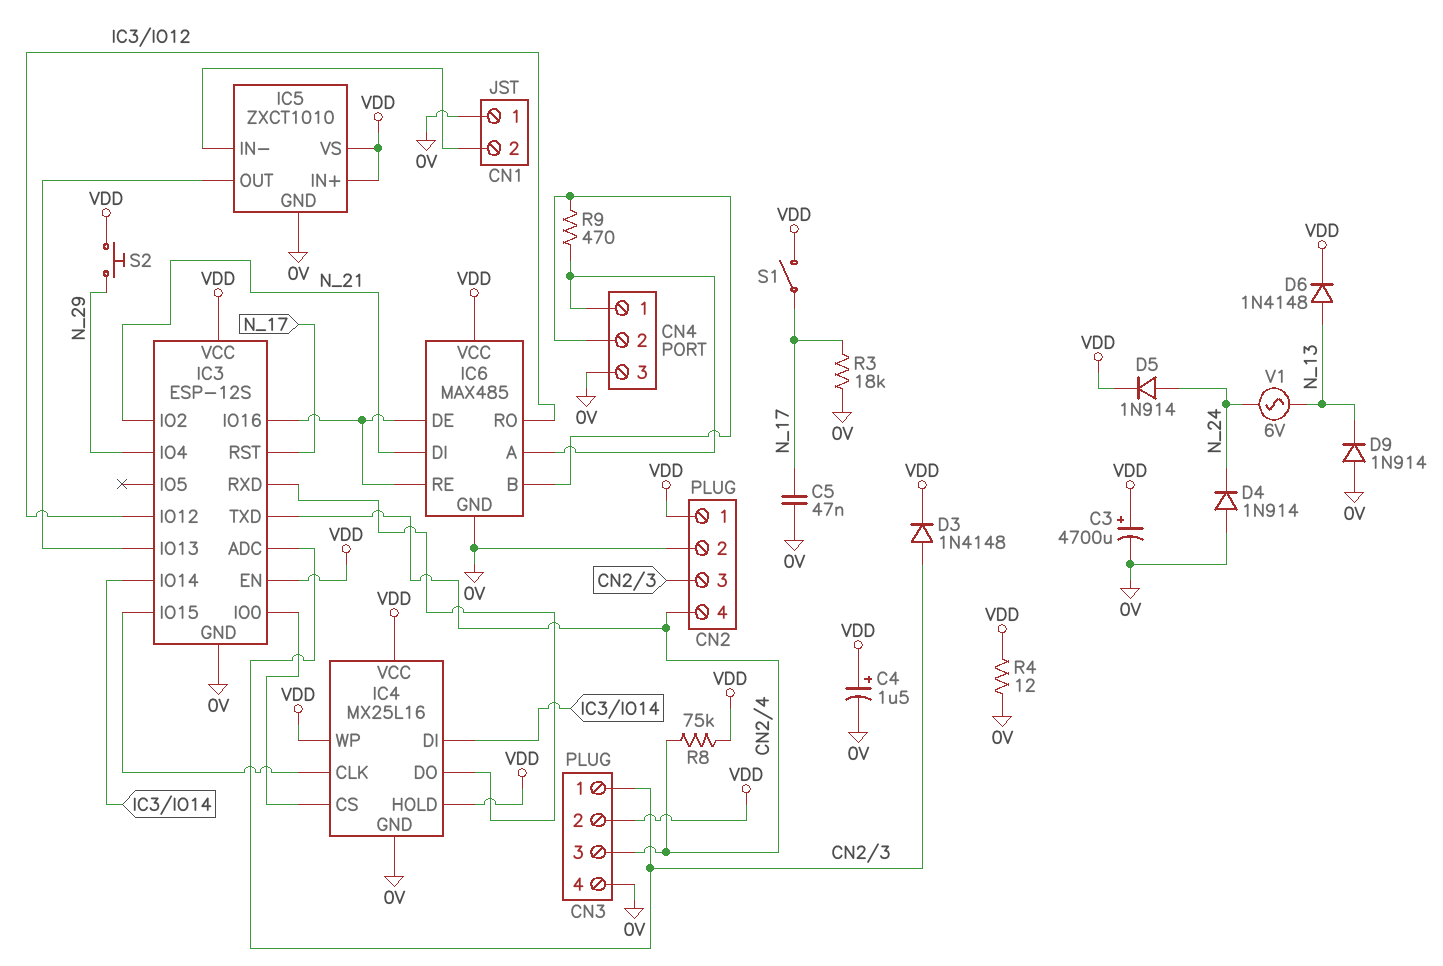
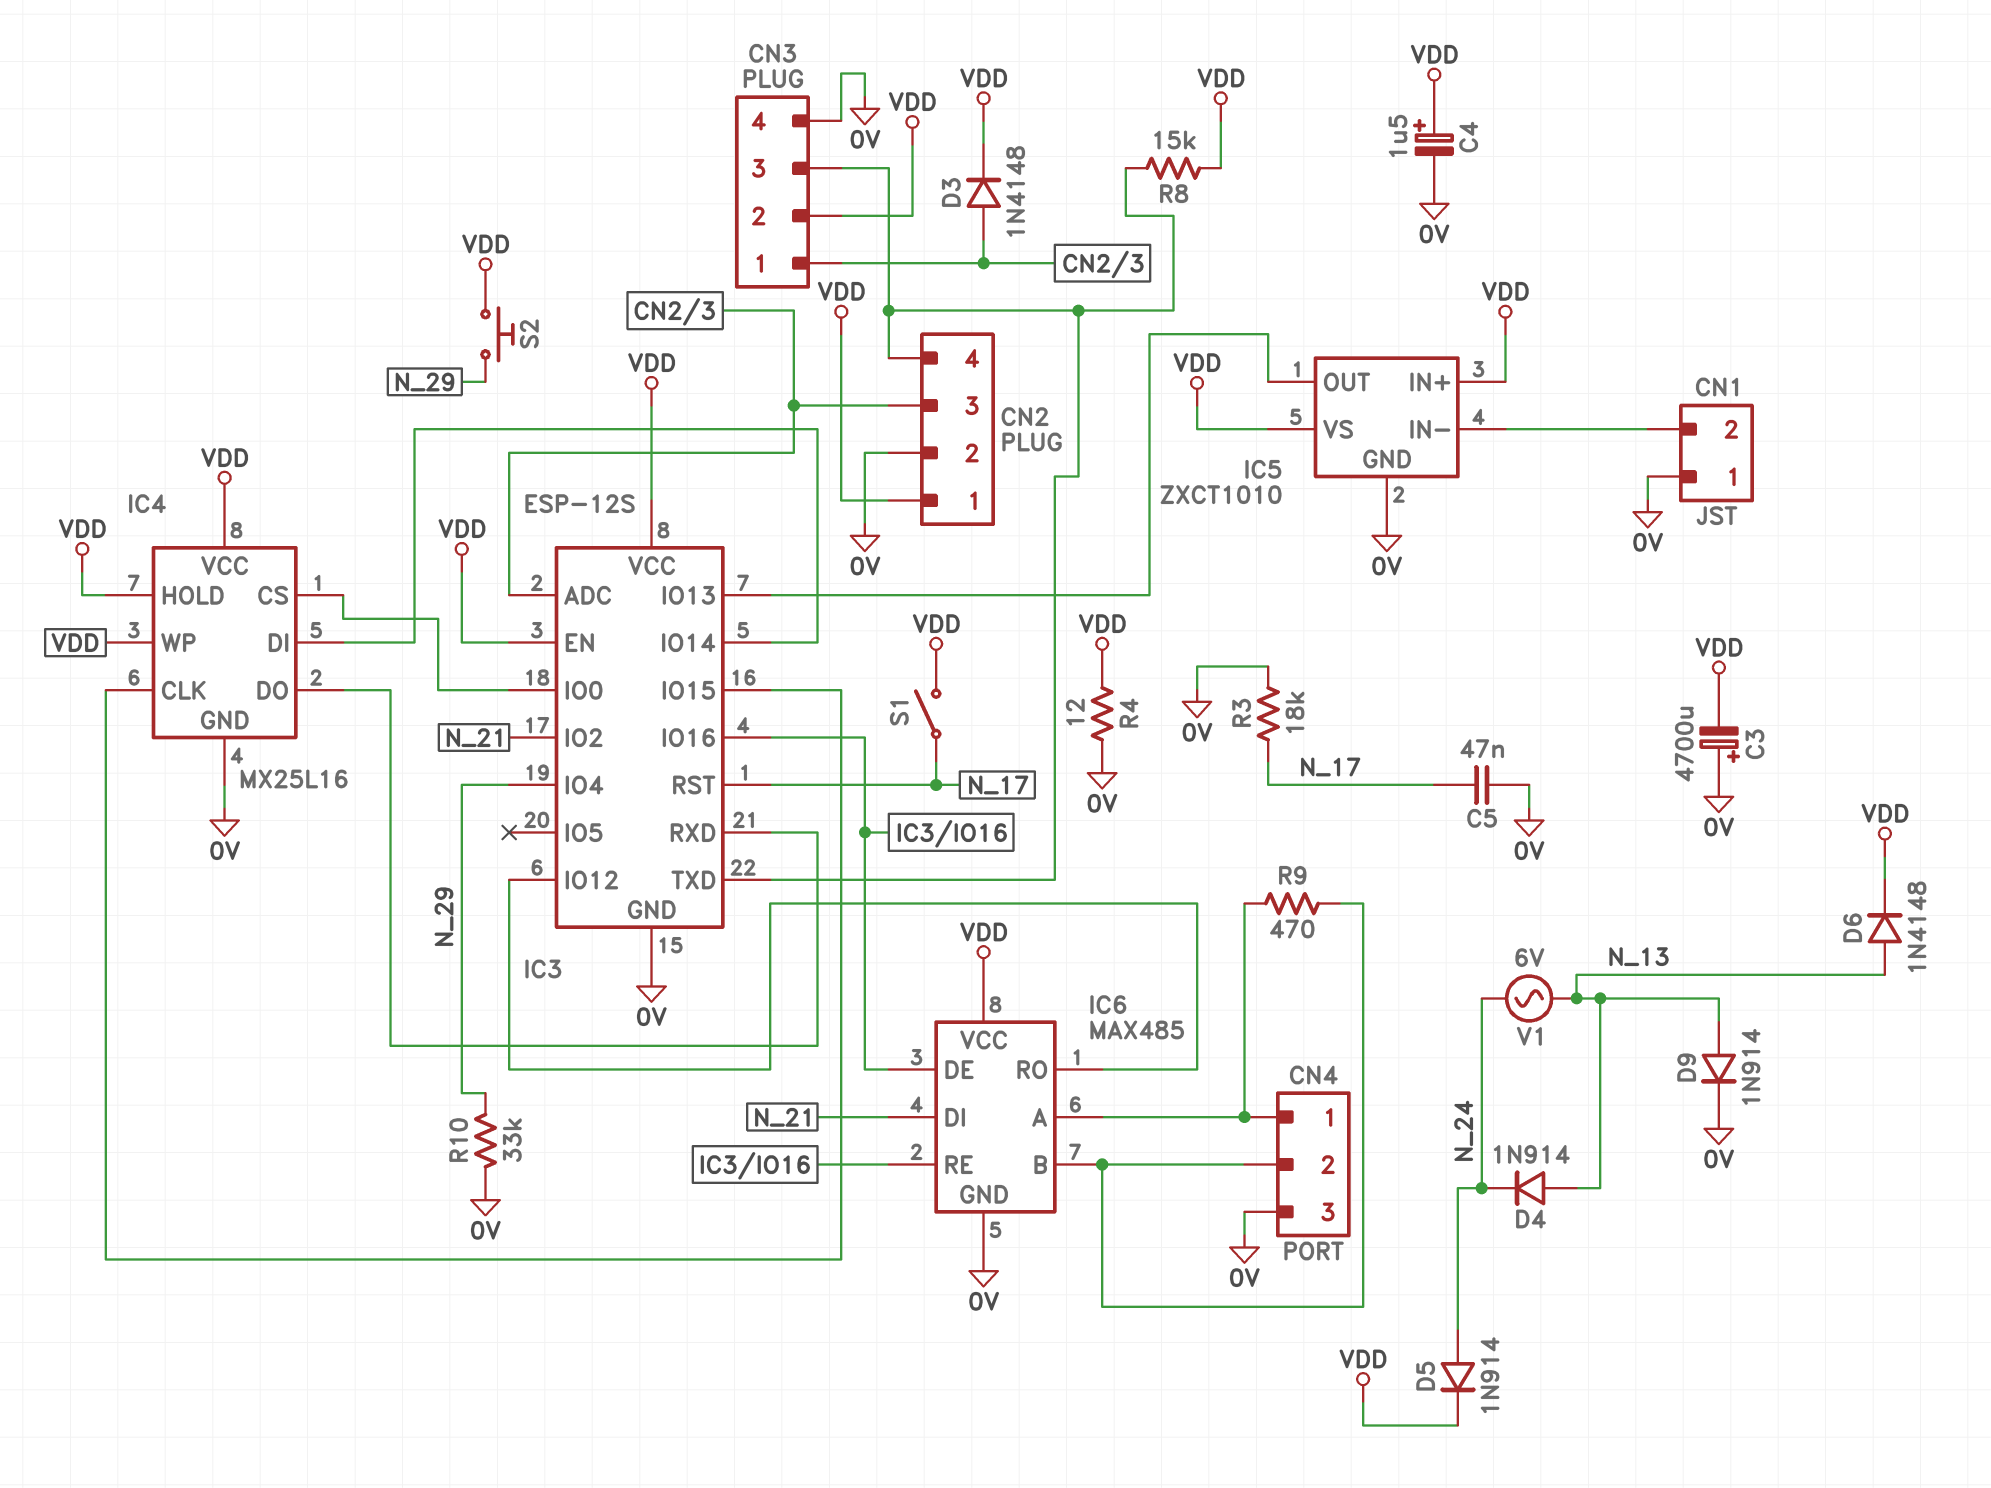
C3: 4700uF (plus VDD, minus 0V) -> 4700uF (plus 0V, minus VDD)
D4: diode 1N914 (A 0V, K N_24) -> diode 1N914 (A N_13, K N_24)
D9: diode 1N914 (A 0V, K N_13) -> diode 1N914 (A N_13, K 0V)
R8: 75k (CN2/4, VDD) -> 15k (CN2/4, VDD)
R10: none -> 33k (0V, N_29)

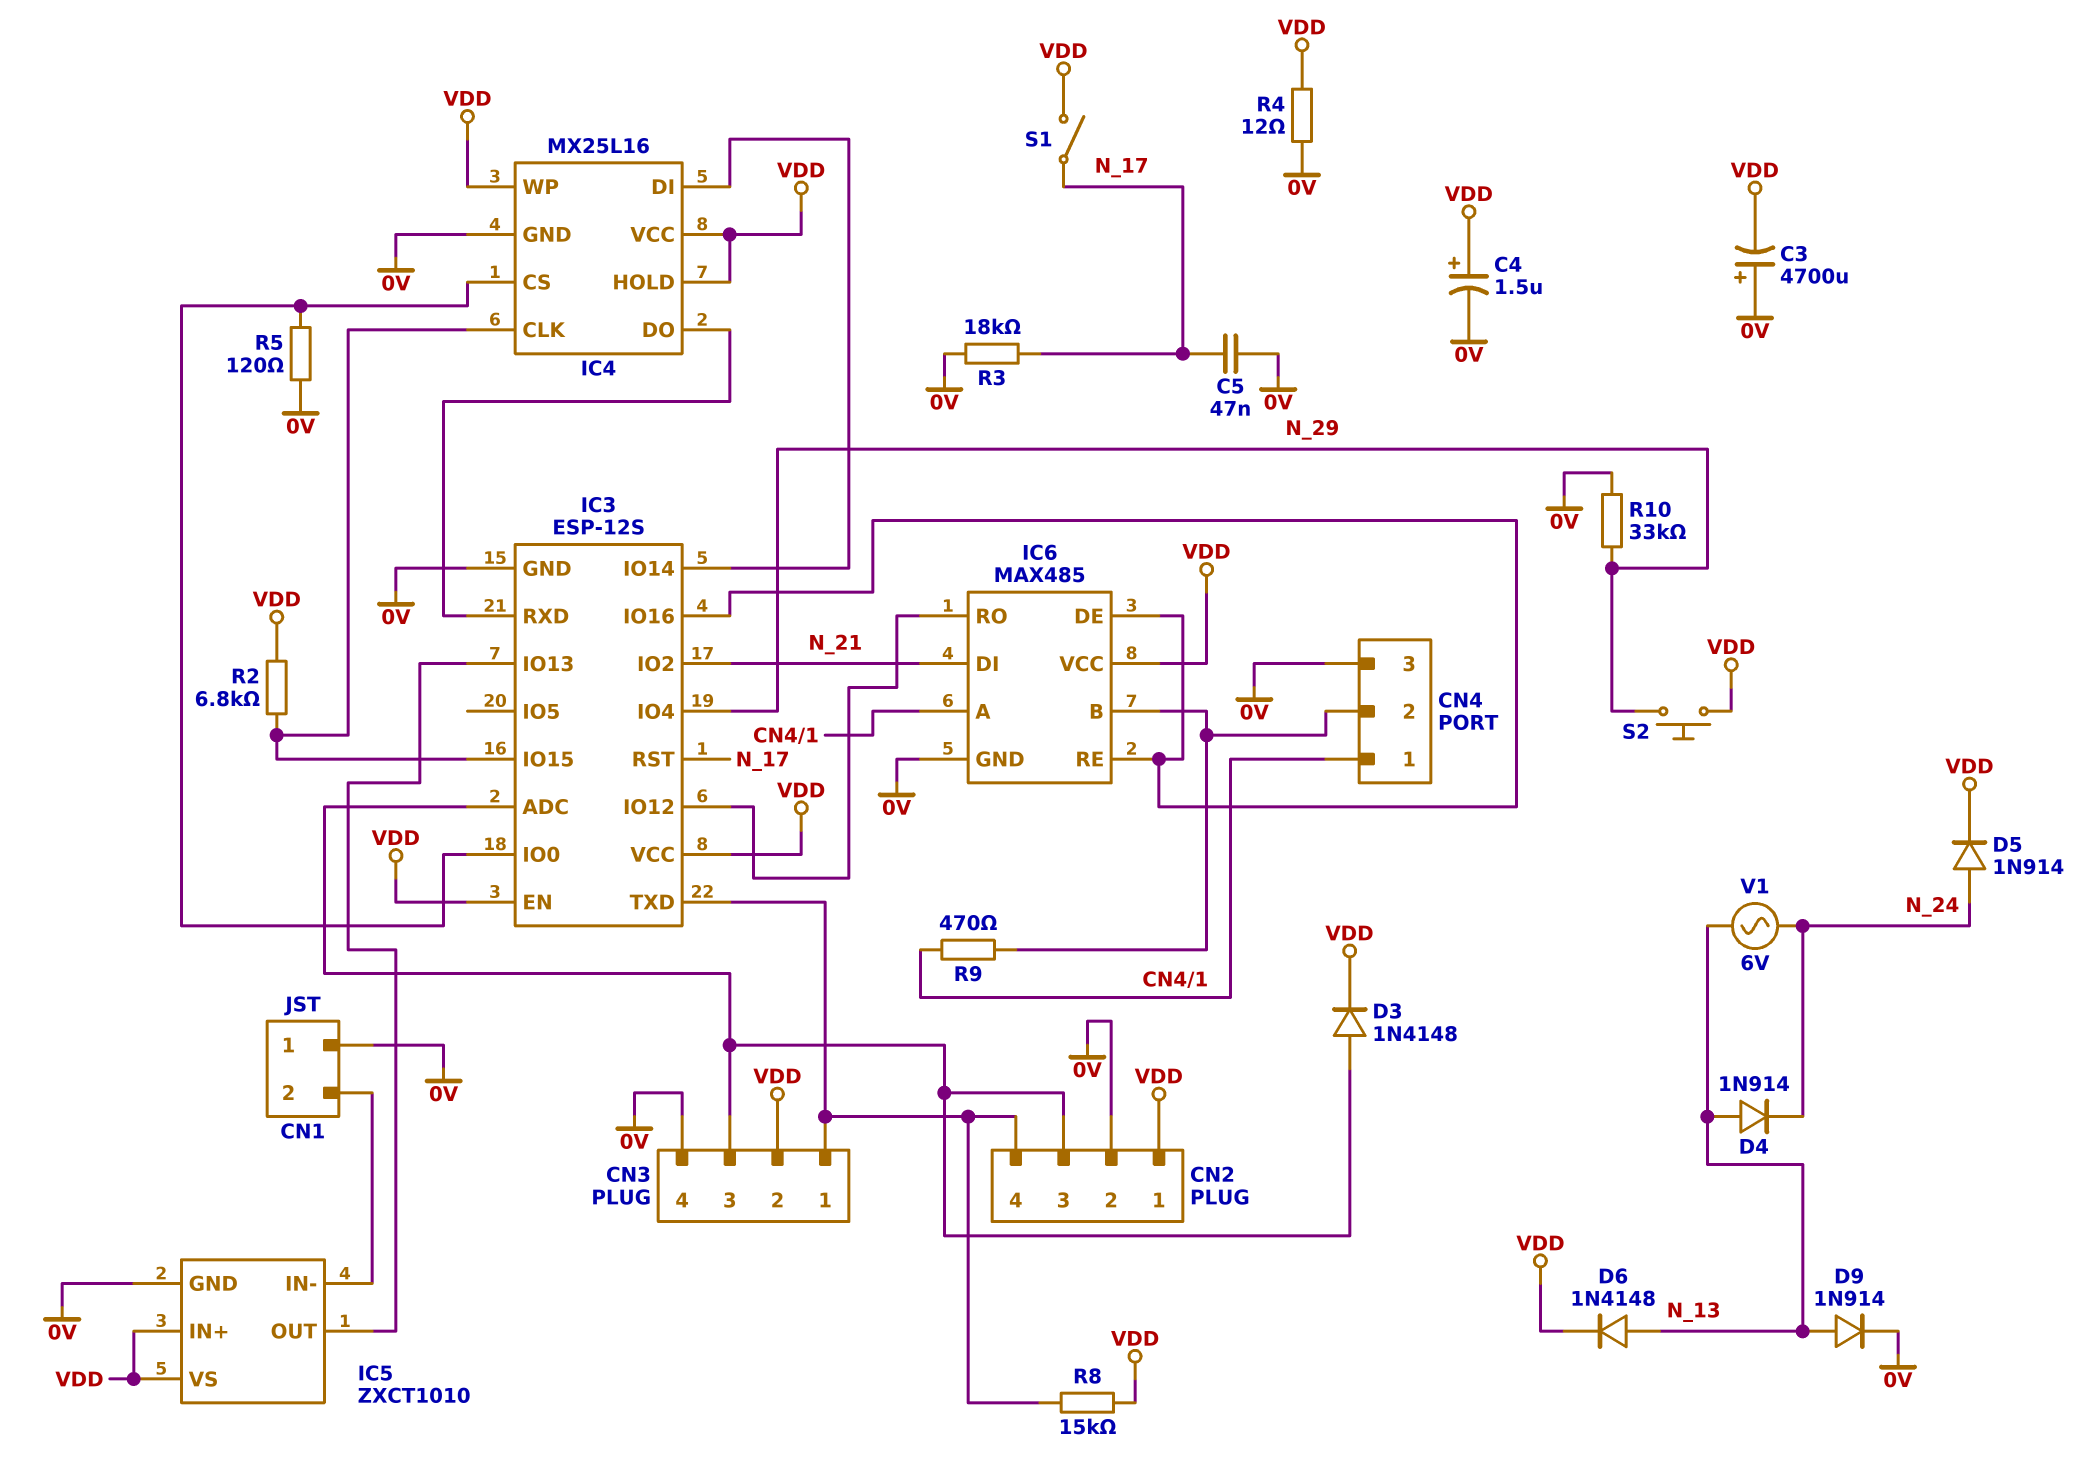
CN3 pin 1: CN2/3 -> CN2/4
CN3 pin 3: CN2/4 -> CN2/3
R2: none -> 6.8k (IC3/IO15, VDD)
R5: none -> 120 (0V, IC3/IO0)

